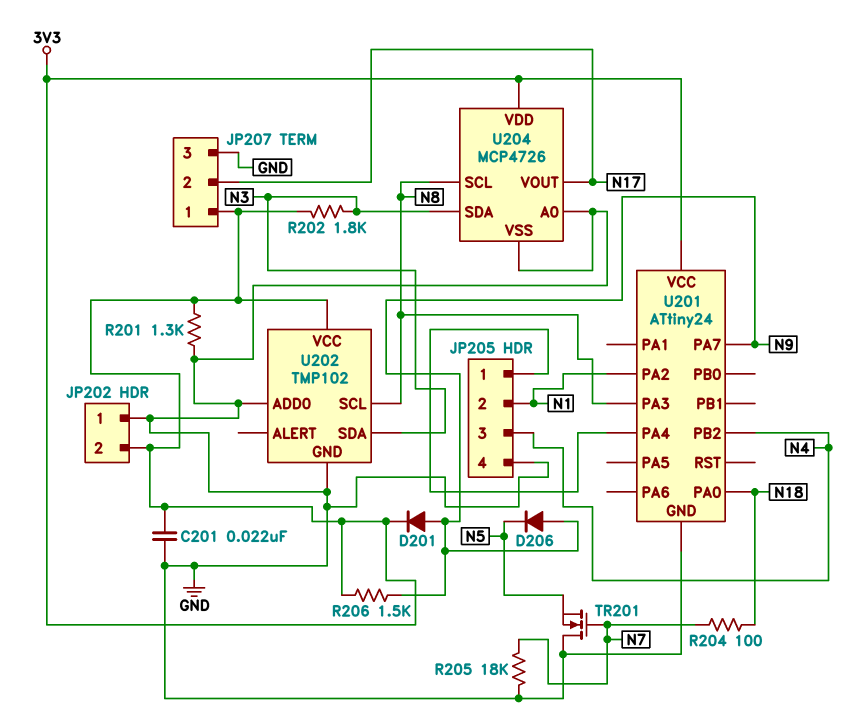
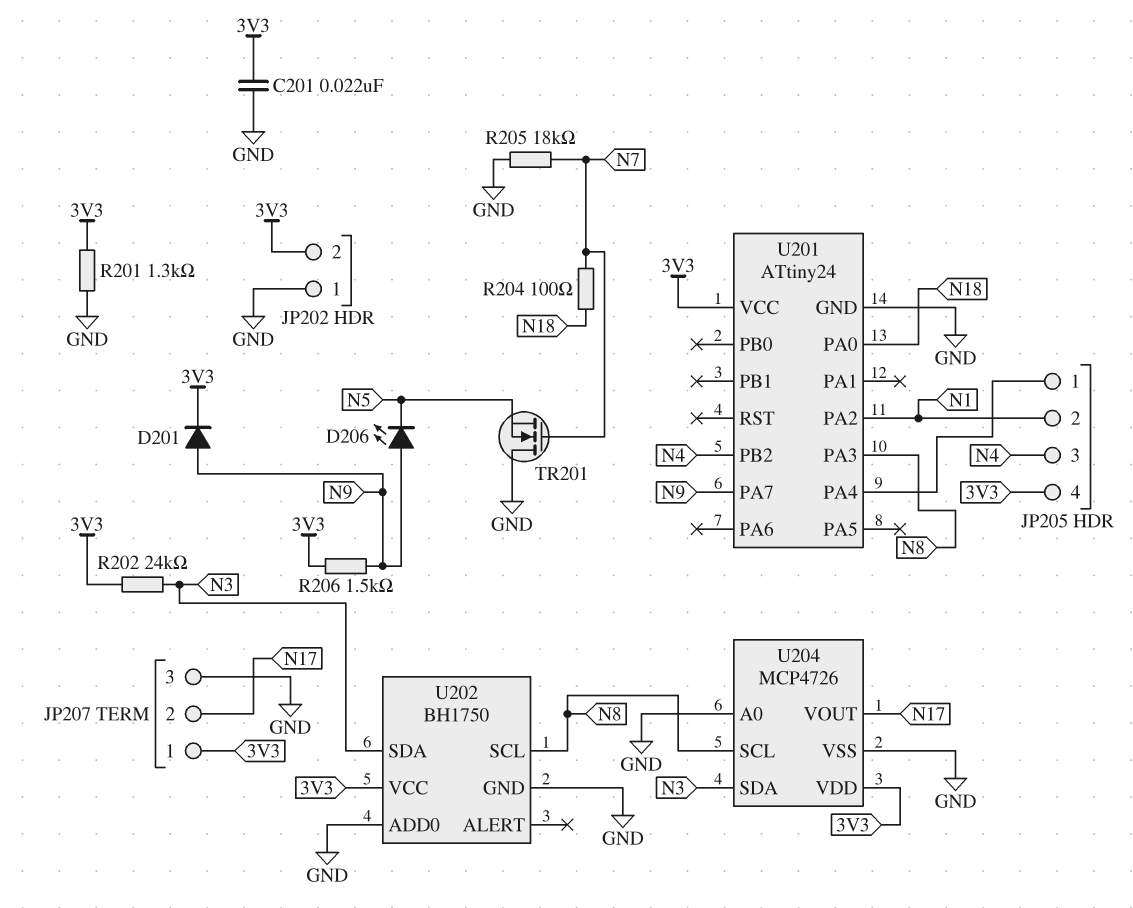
D206: diode (A N9, K N5) -> LED (A N9, K N5)
JP205 pin 4: GND -> 3V3
R202: 1.8k (3V3, N3) -> 24k (3V3, N3)
U202: TMP102 -> BH1750

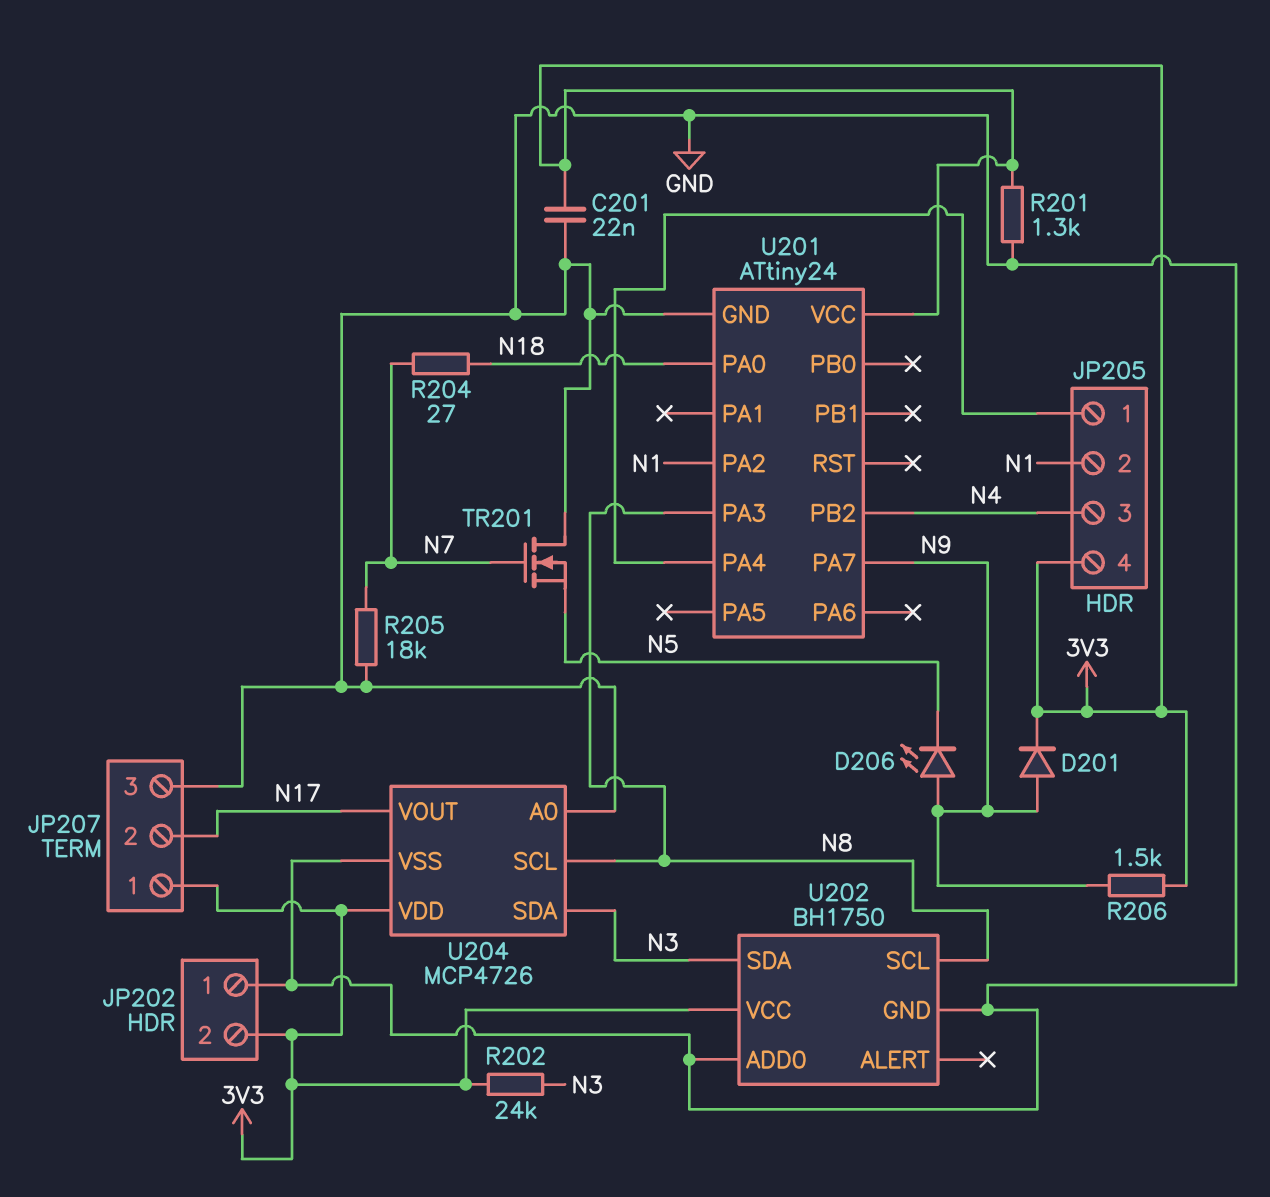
R204: 100 (N7, N18) -> 27 (N7, N18)

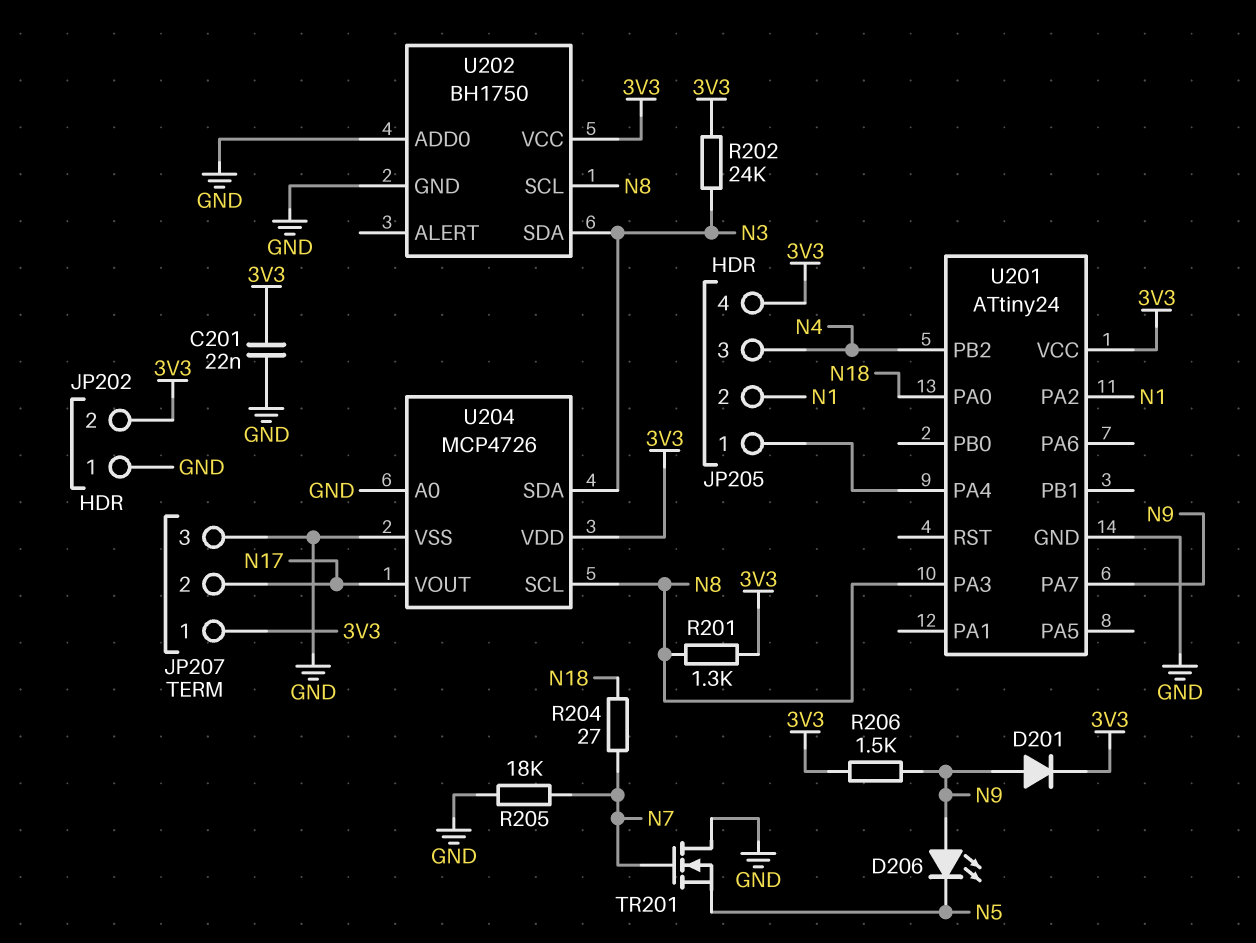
R201: 1.3k (3V3, GND) -> 1.3k (3V3, N8)

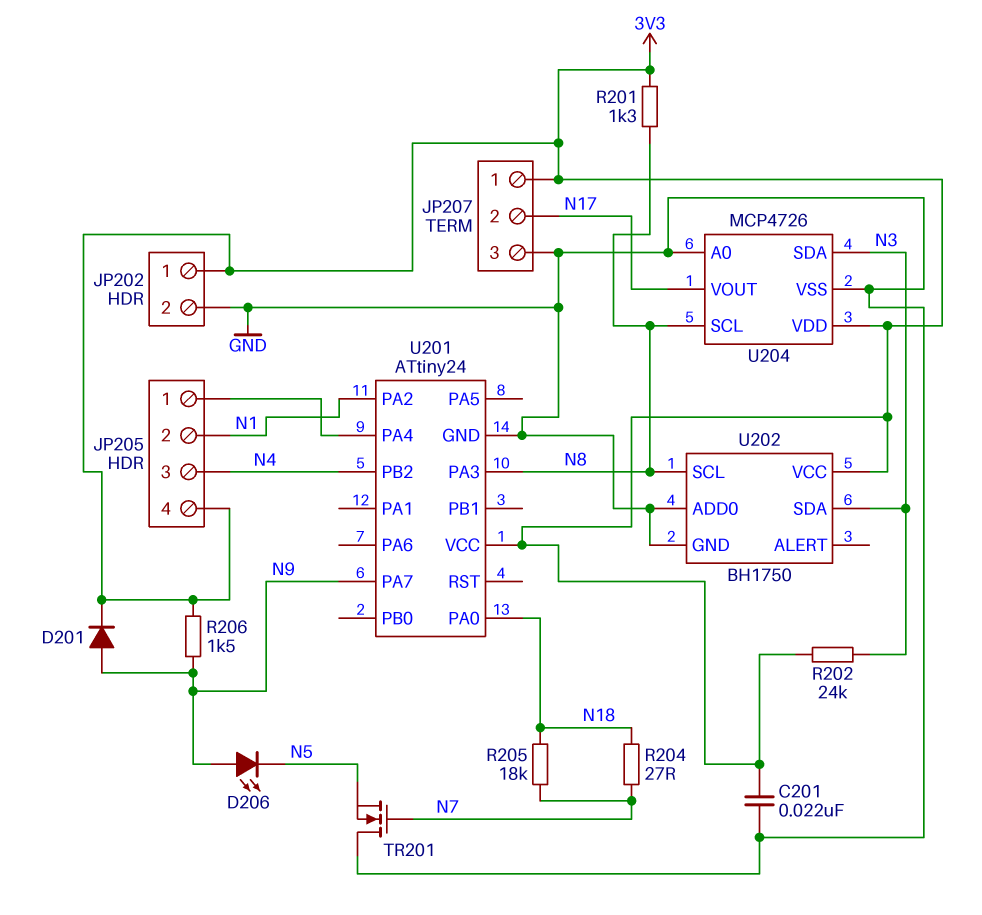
JP202 pin 1: GND -> 3V3
JP202 pin 2: 3V3 -> GND
R205: 18k (GND, N7) -> 18k (N7, N18)

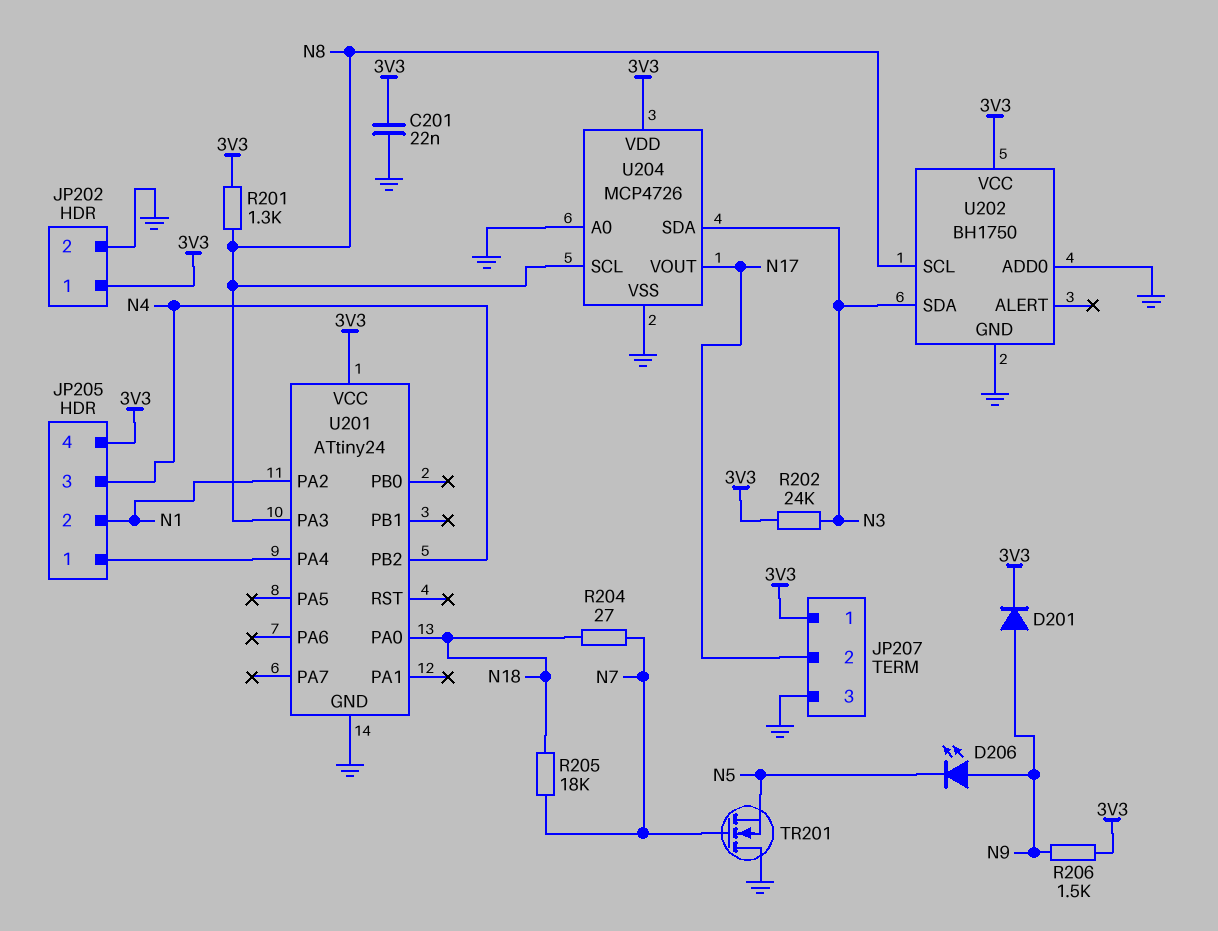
U201 pin PA7: N9 -> none

